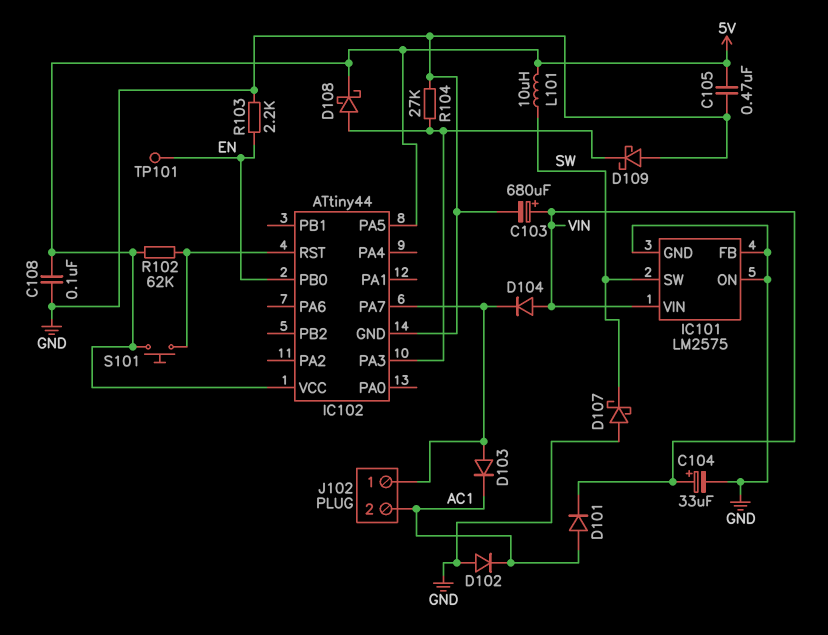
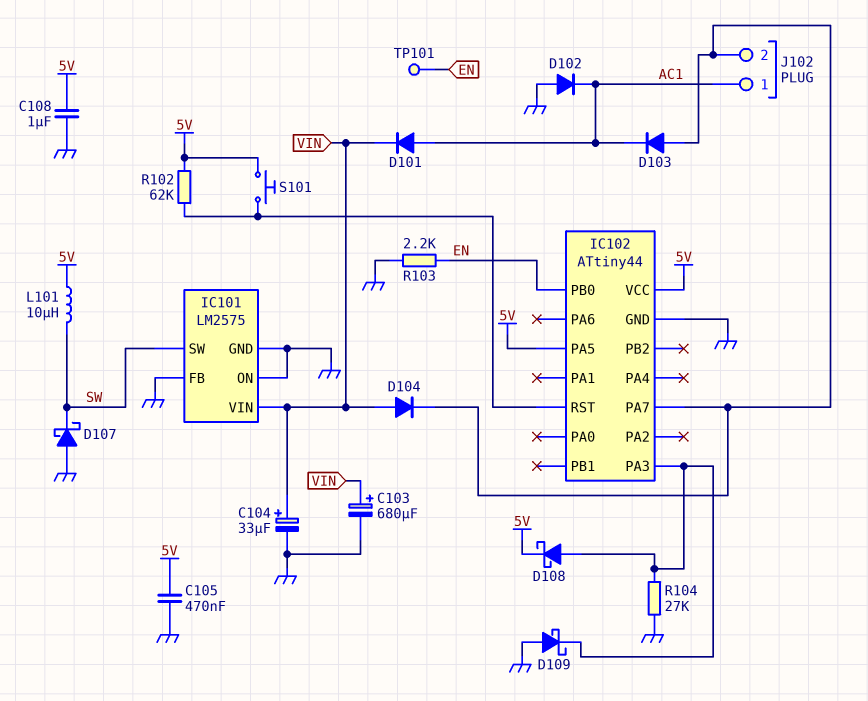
C108: 100nF (5V, GND) -> 1uF (5V, GND)
J102 pin 1: IC102/PA7 -> AC1
J102 pin 2: AC1 -> IC102/PA7

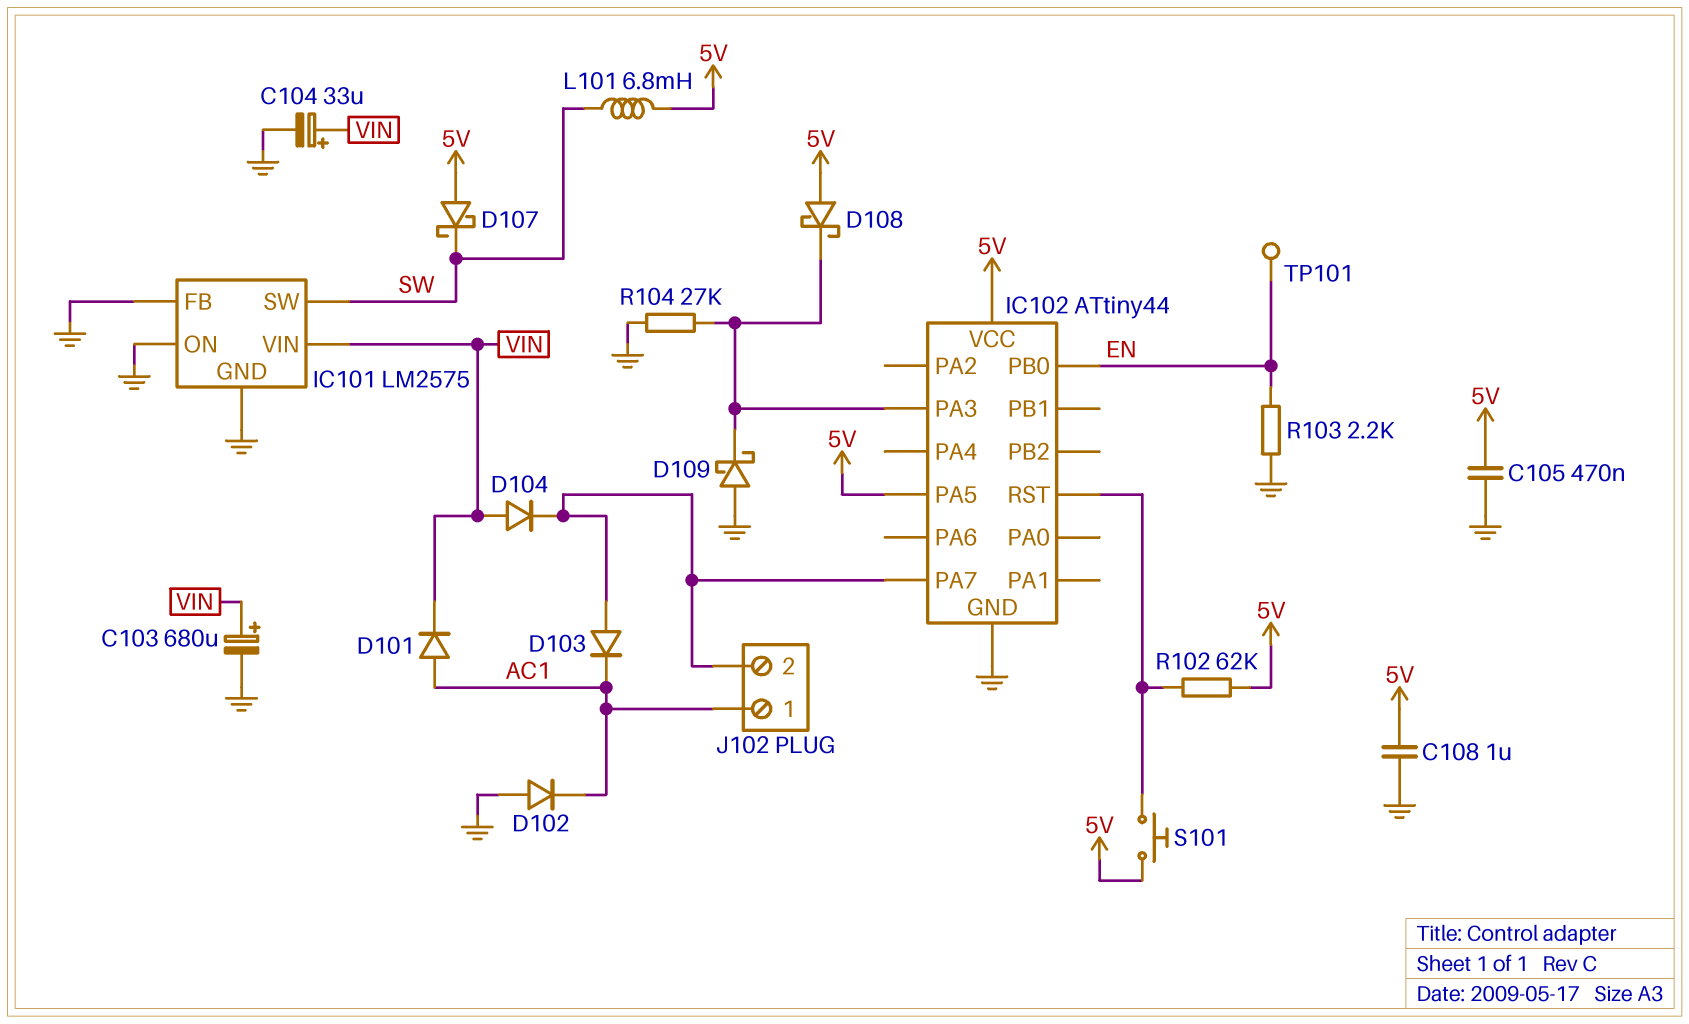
D107: schottky (A GND, K SW) -> schottky (A 5V, K SW)
D108: schottky (A IC102/PA3, K 5V) -> schottky (A 5V, K IC102/PA3)
L101: 10uH (5V, SW) -> 6.8mH (5V, SW)

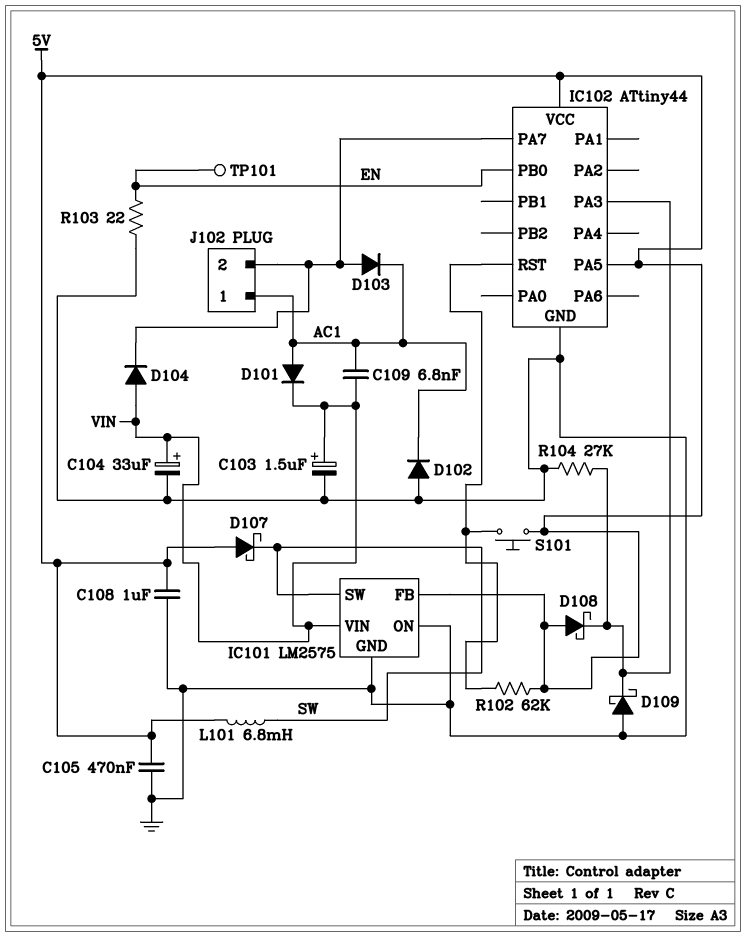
C103: 680uF (plus VIN, minus GND) -> 1.5uF (plus VIN, minus GND)
C109: none -> 6.8nF (AC1, VIN)
IC101 pin FB: GND -> 5V
R103: 2.2k (EN, GND) -> 22 (EN, GND)

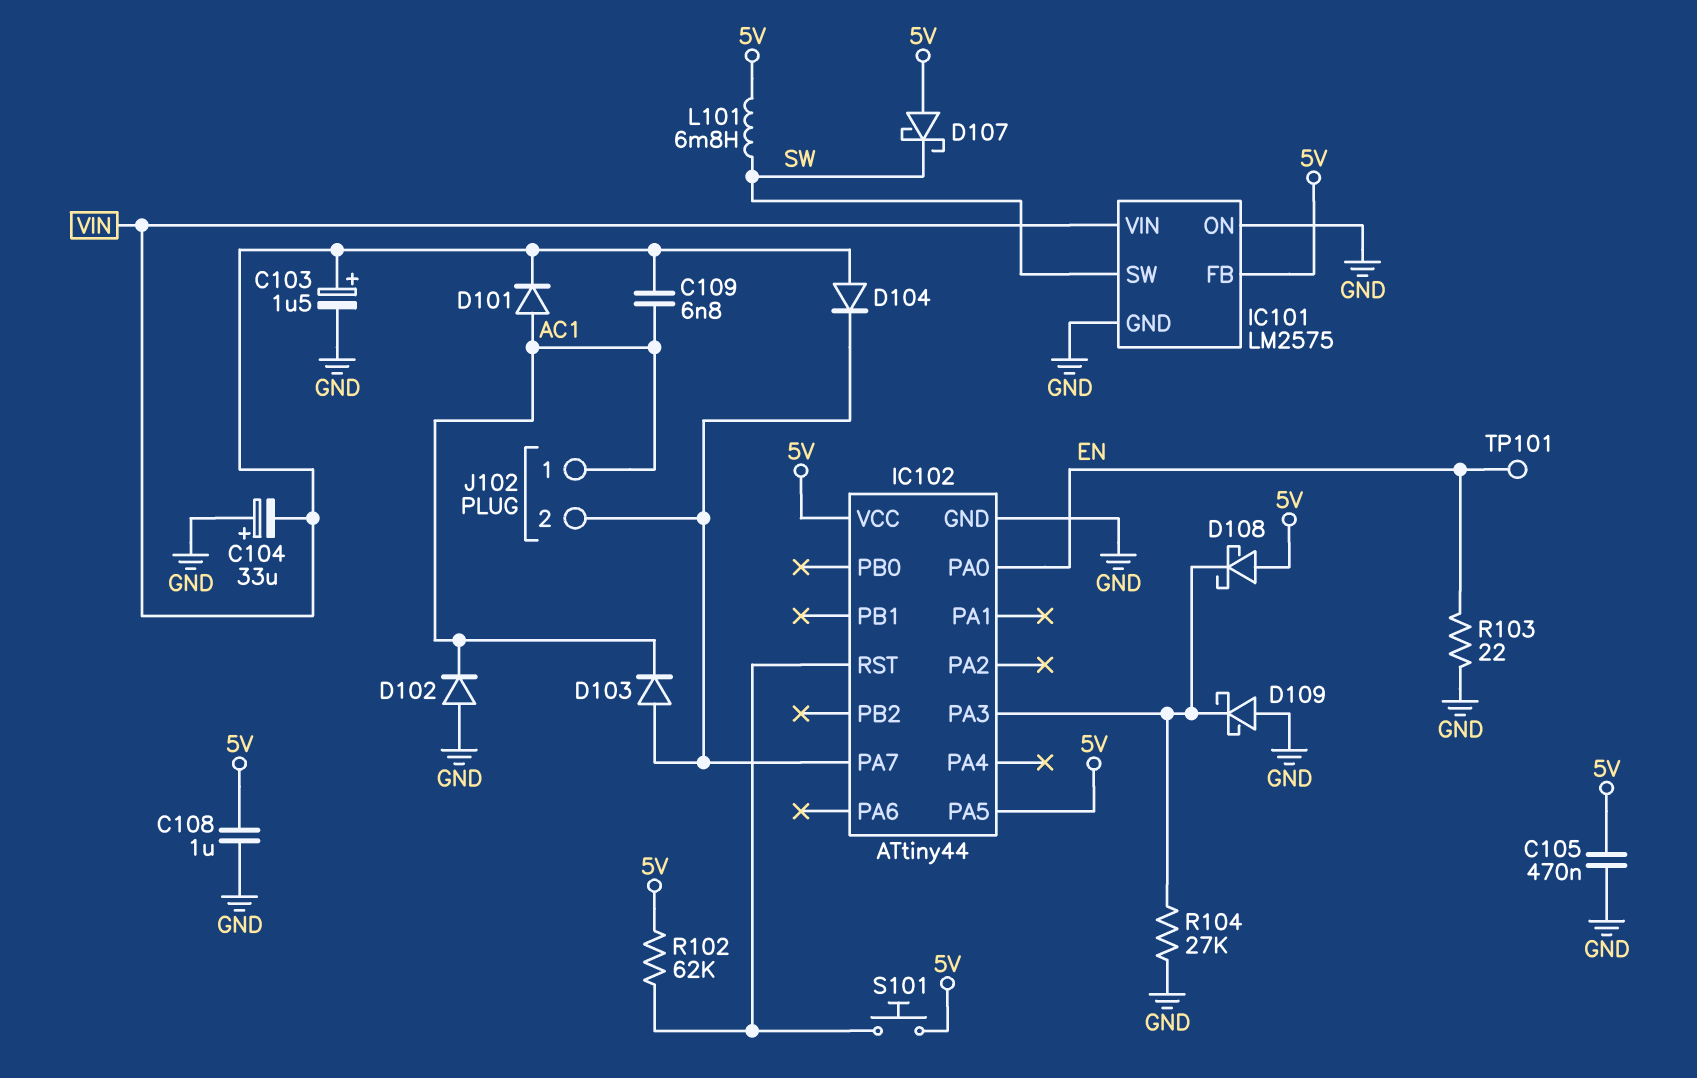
C104: 33uF (plus VIN, minus GND) -> 33uF (plus GND, minus VIN)
IC102 pin PA0: none -> EN
IC102 pin PB0: EN -> none

